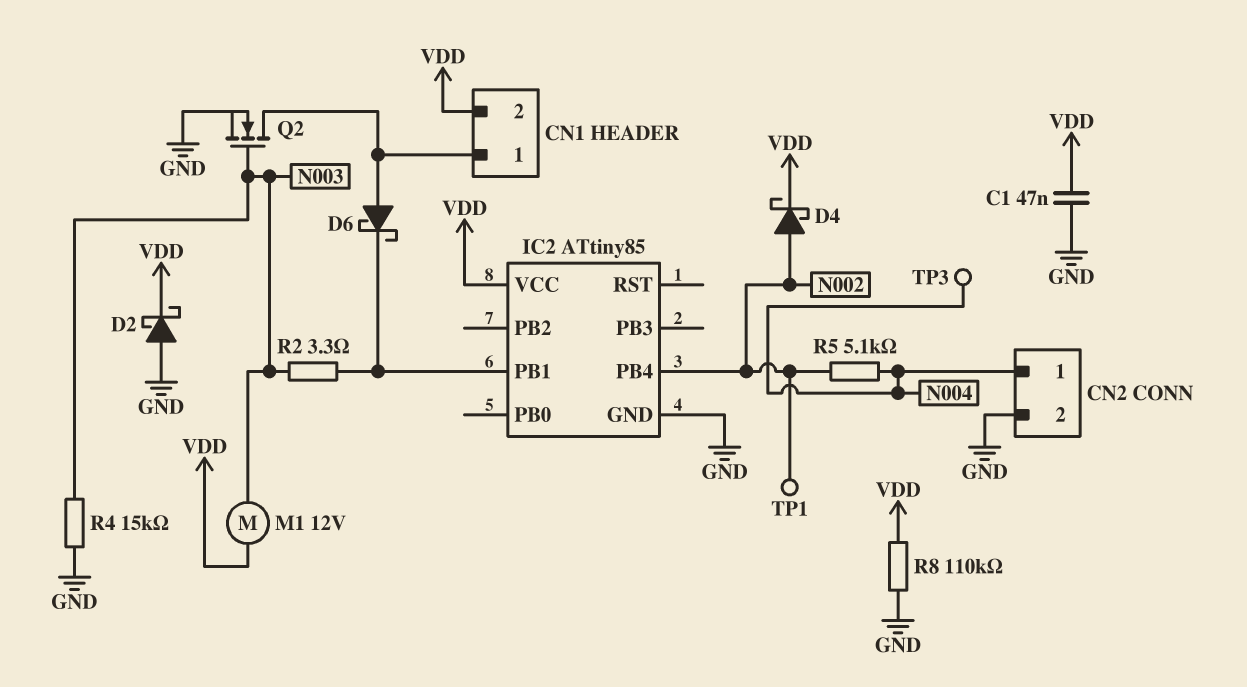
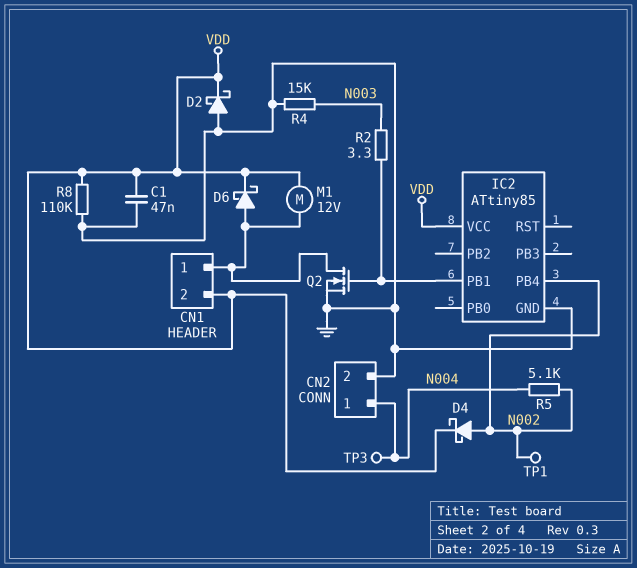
D6: schottky (A CN1/1, K IC2/PB1) -> schottky (A CN1/1, K VDD)
M1: motor 12V (N003, VDD) -> motor 12V (CN1/1, VDD)
Q2: NMOS (G N003, D CN1/1, S GND) -> NMOS (G IC2/PB1, D CN1/1, S GND)

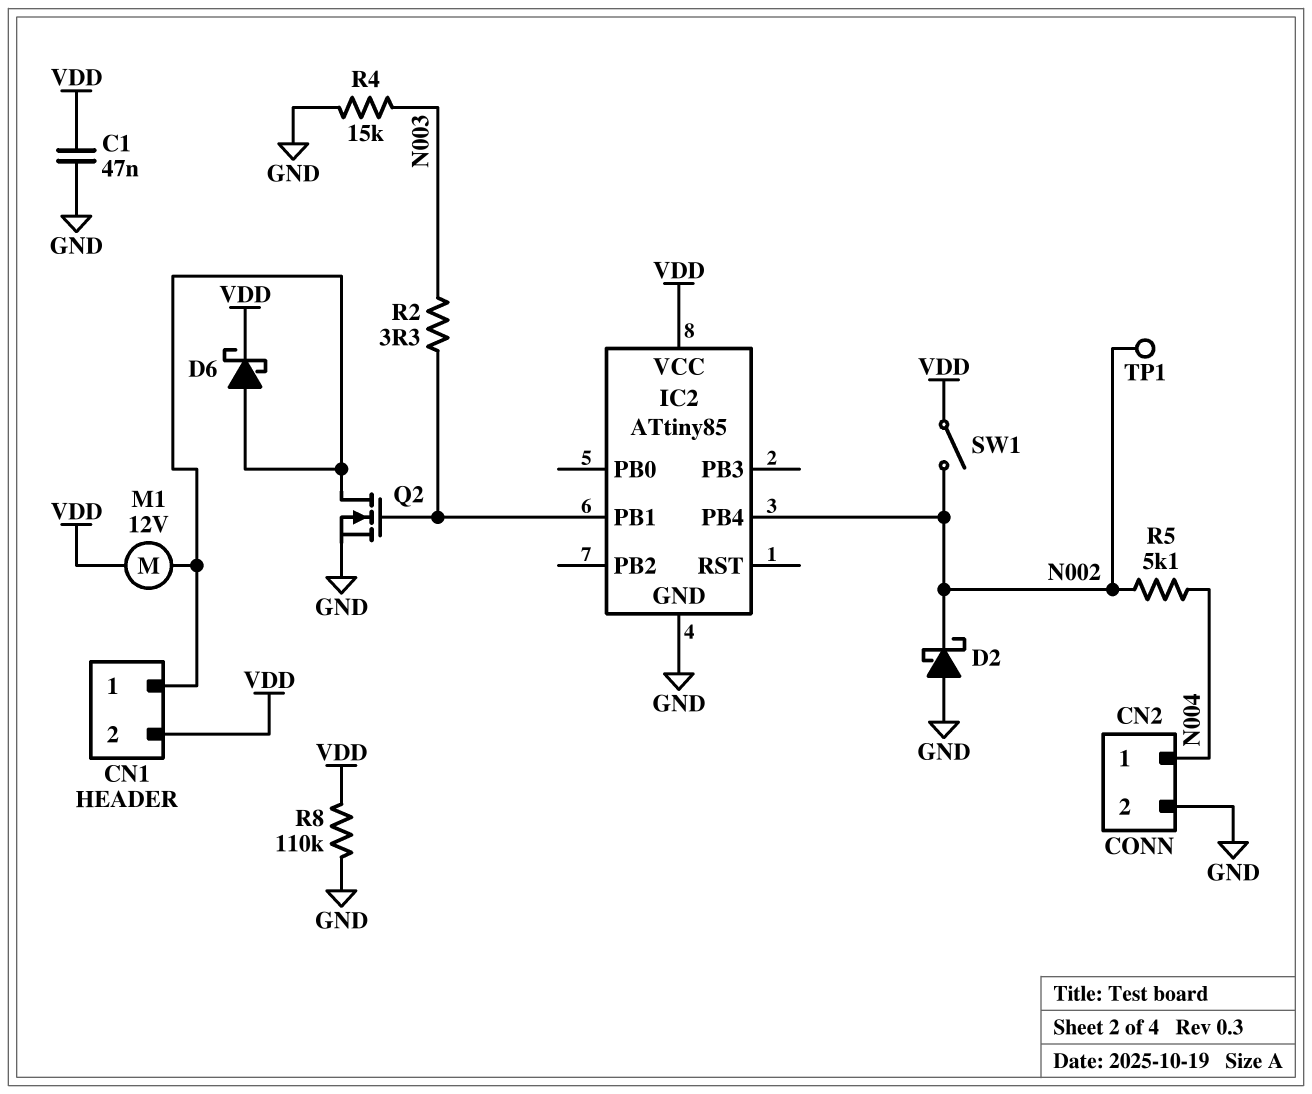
D2: schottky (A GND, K VDD) -> schottky (A GND, K N002)
D4: schottky (A N002, K VDD) -> none
SW1: none -> switch (N002, VDD)
TP3: test point (N004) -> none

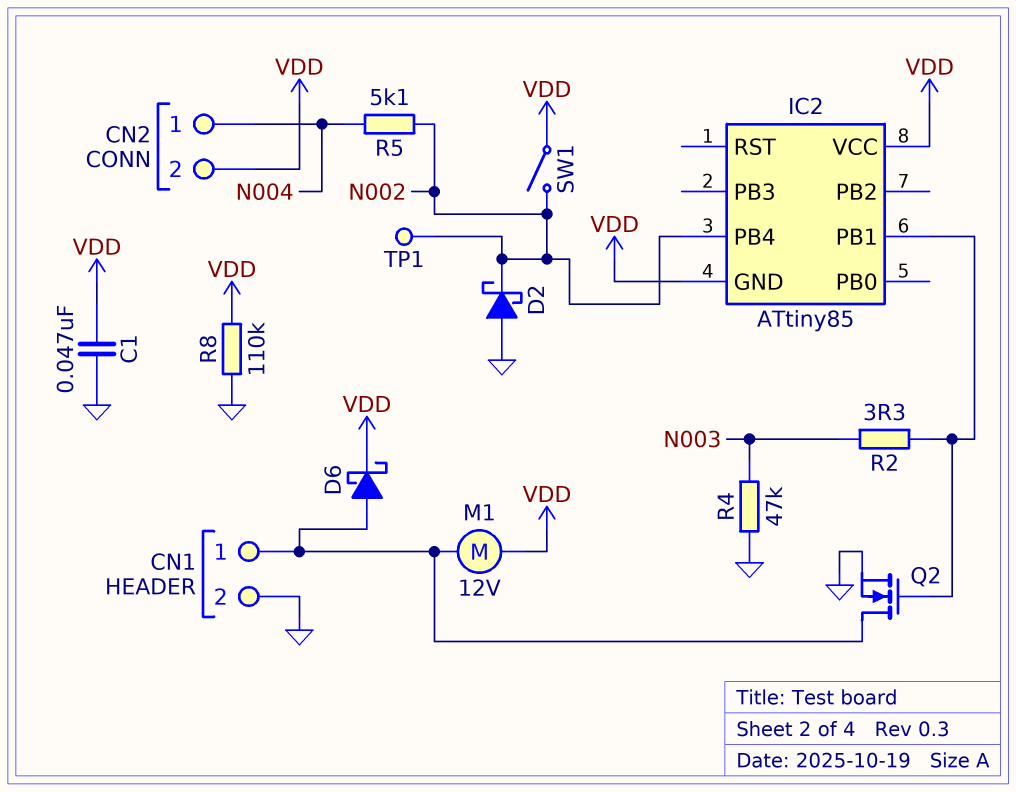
CN1 pin 2: VDD -> GND
CN2 pin 2: GND -> VDD
IC2 pin GND: GND -> VDD
R4: 15k (GND, N003) -> 47k (GND, N003)

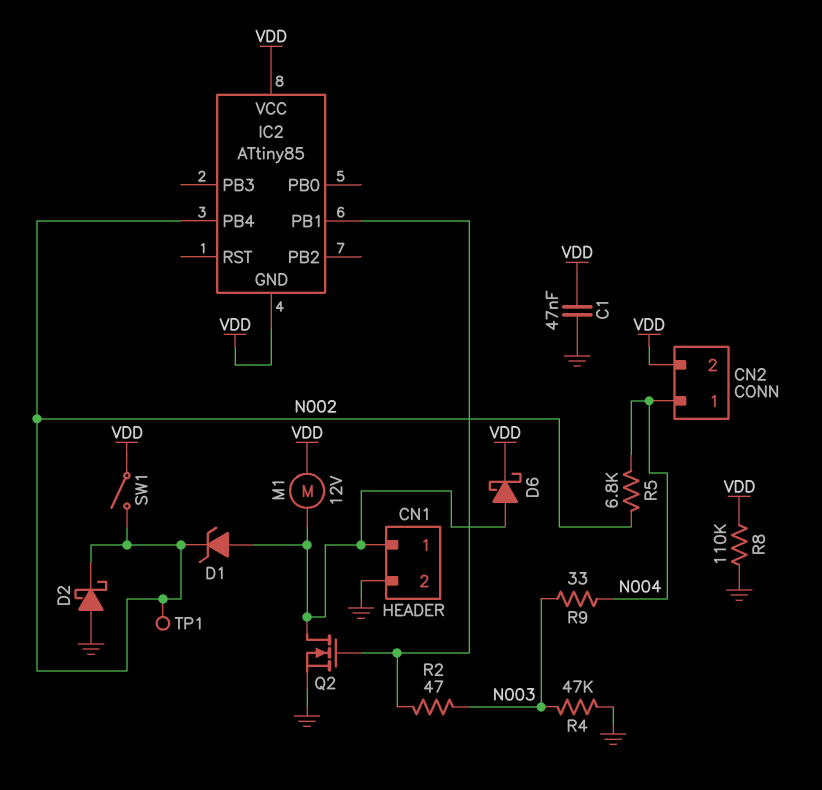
D1: none -> zener (A CN1/1, K N002)
R2: 3.3 (IC2/PB1, N003) -> 47 (IC2/PB1, N003)
R5: 5.1k (N002, N004) -> 6.8k (N002, N004)
R9: none -> 33 (N003, N004)

